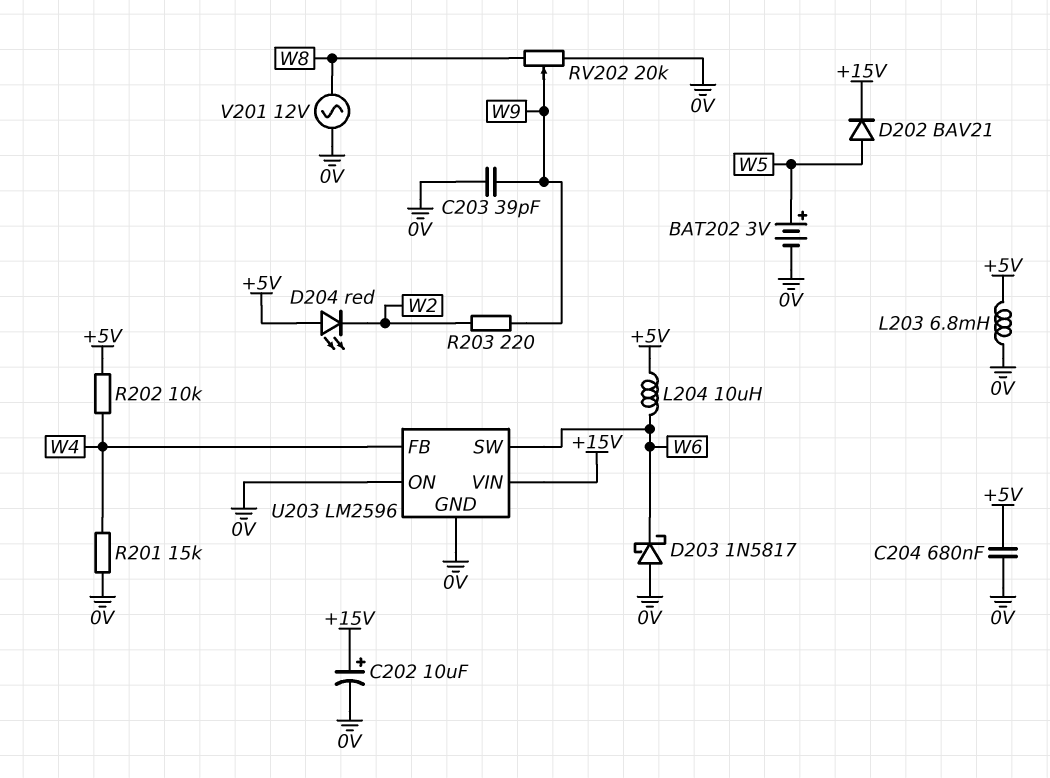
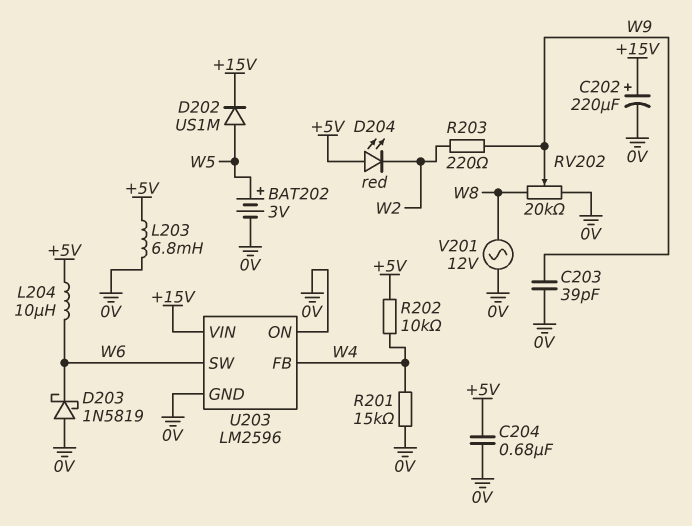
C202: 10uF (plus +15V, minus 0V) -> 220uF (plus +15V, minus 0V)
D202: diode BAV21 (A W5, K +15V) -> diode US1M (A W5, K +15V)
D203: schottky 1N5817 (A 0V, K W6) -> schottky 1N5819 (A 0V, K W6)

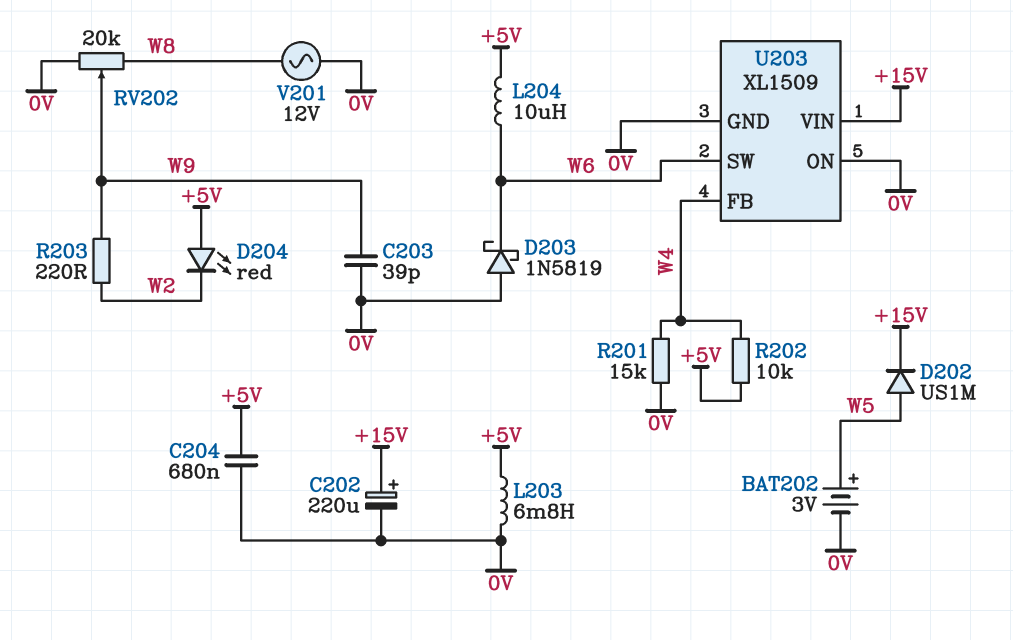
U203: LM2596 -> XL1509

